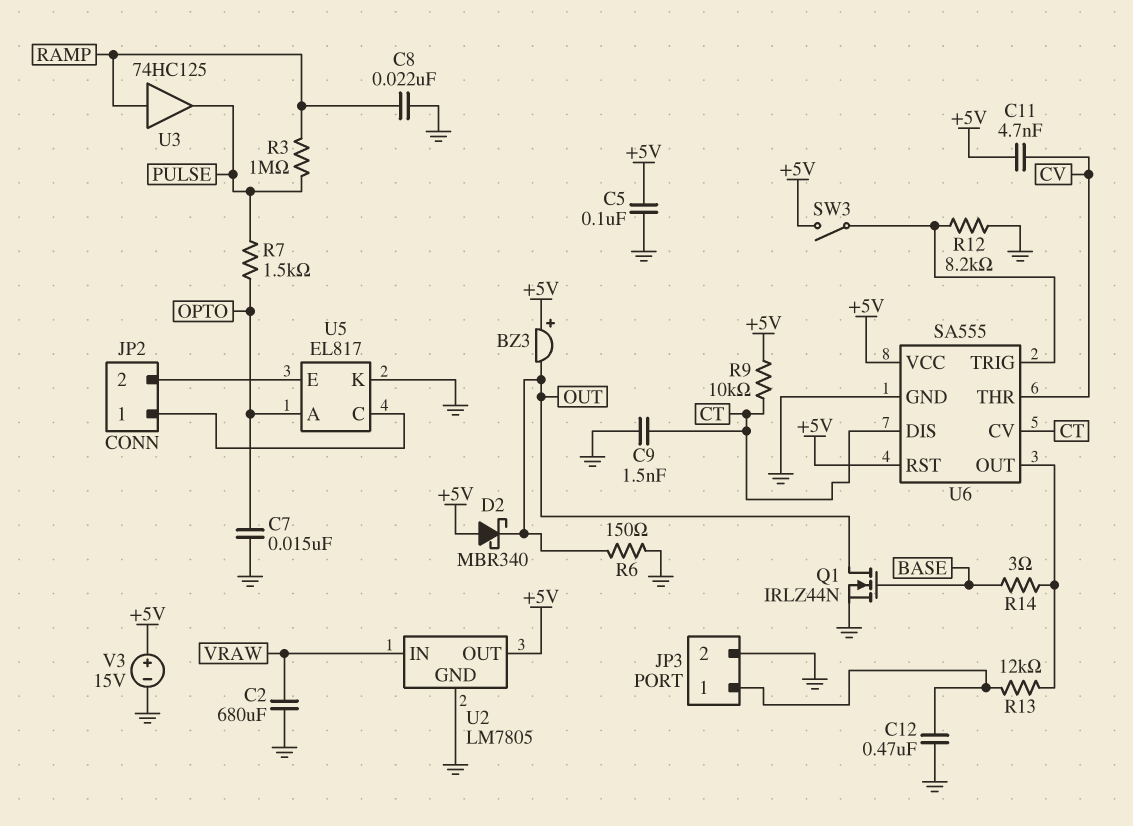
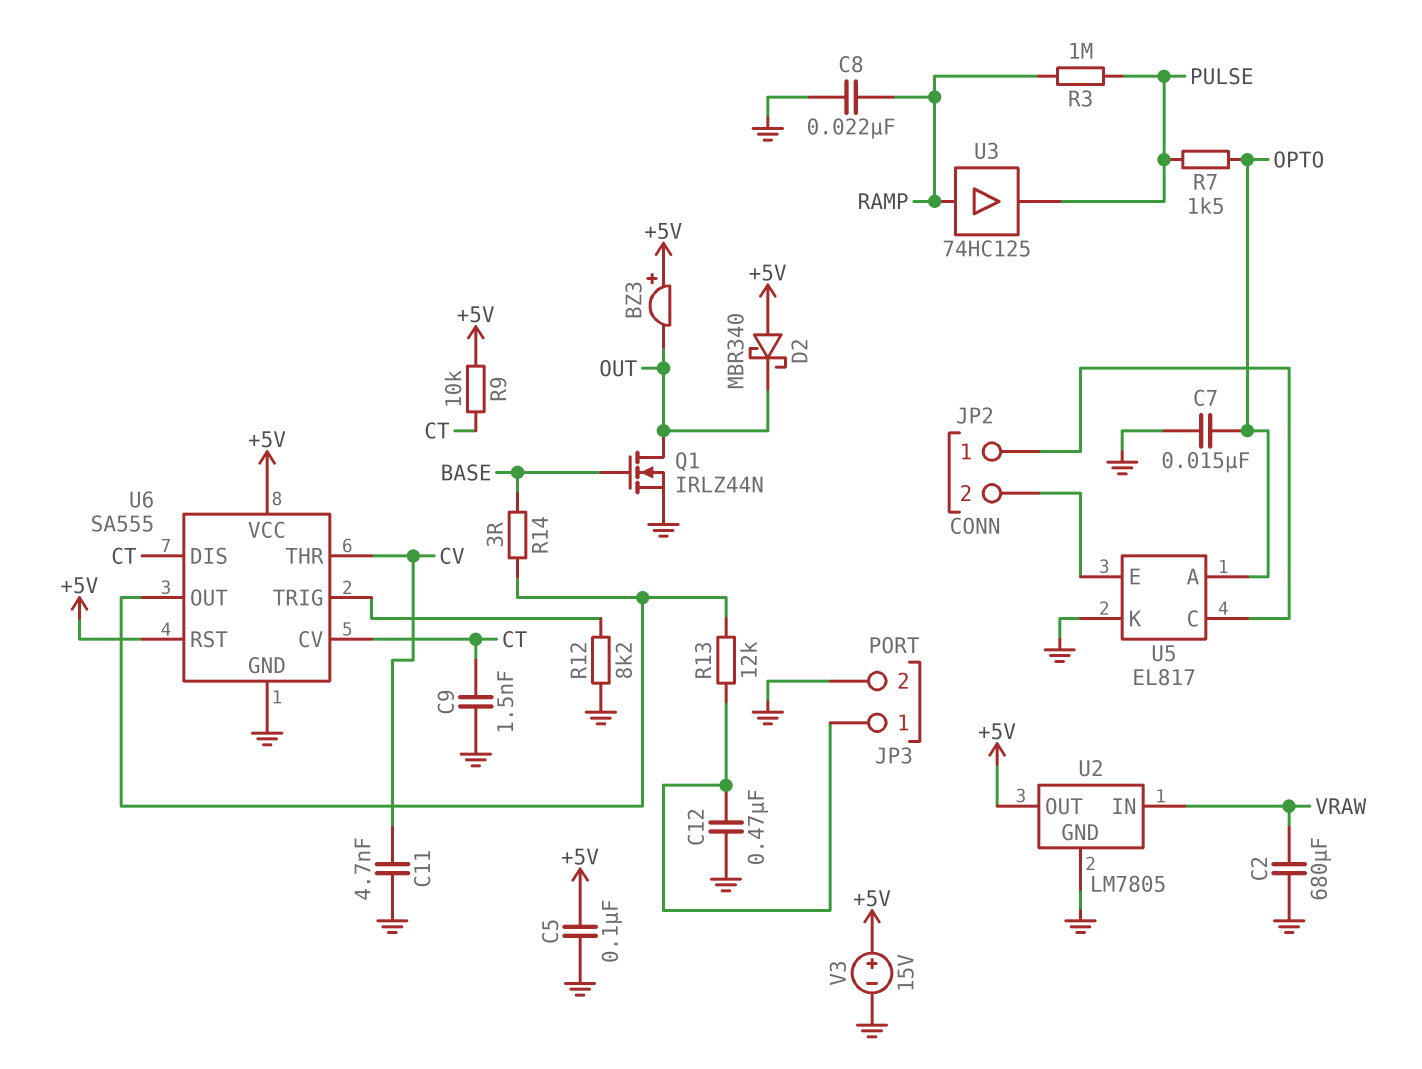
C11: 4.7nF (+5V, CV) -> 4.7nF (CV, GND)
R6: 150 (GND, OUT) -> none
SW3: switch (+5V, U6/TRIG) -> none

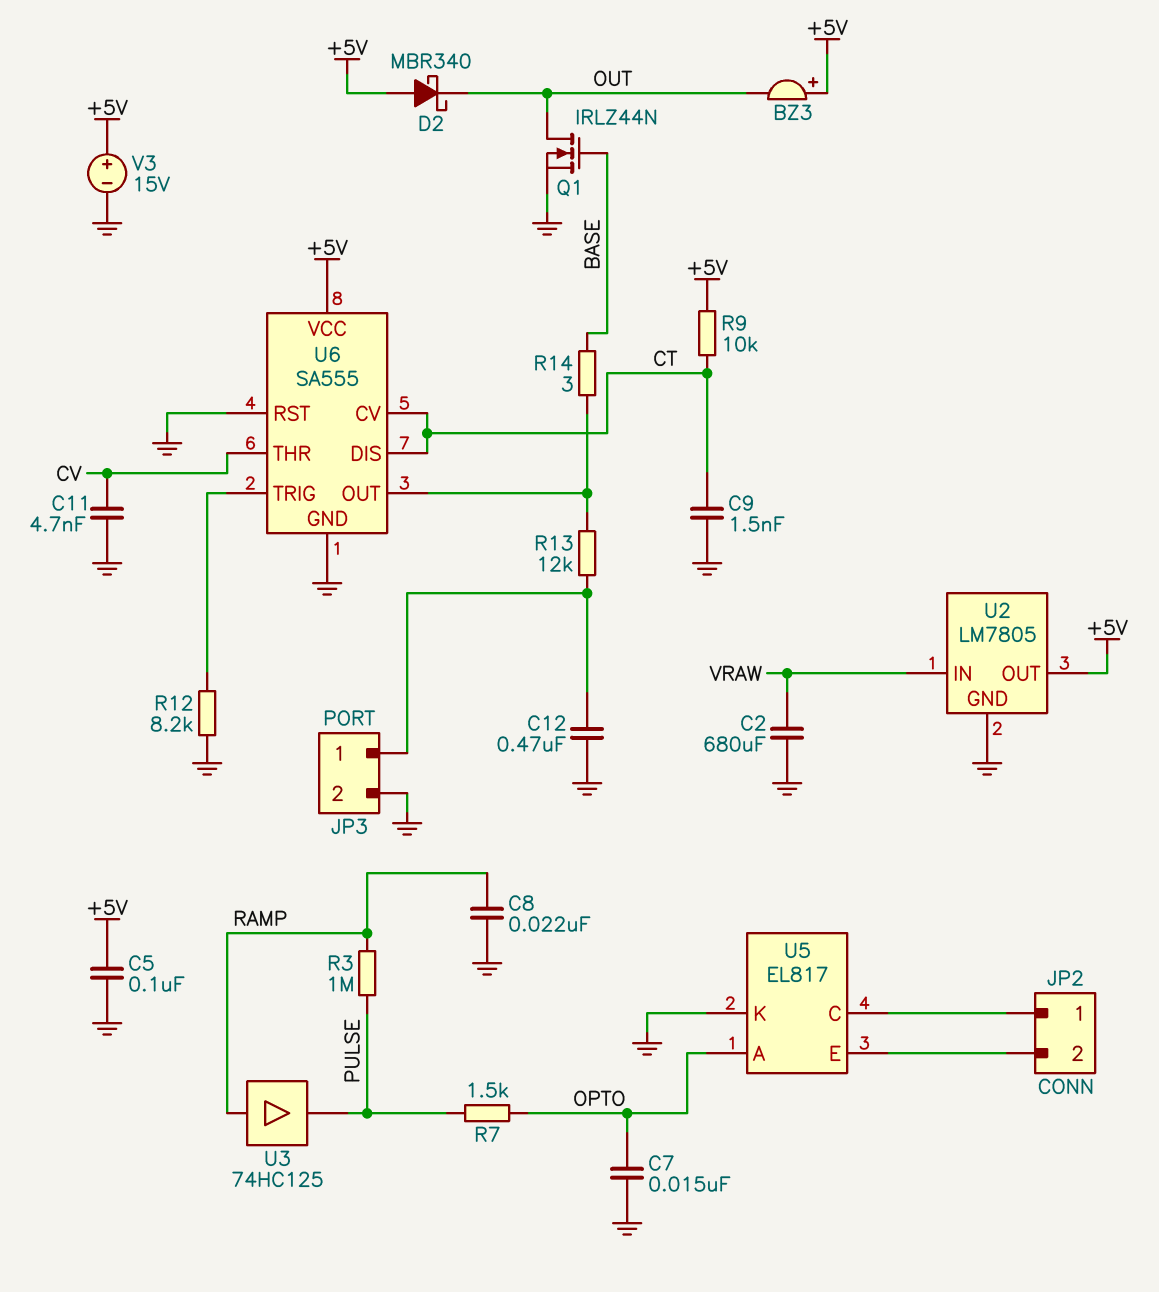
U6 pin RST: +5V -> GND

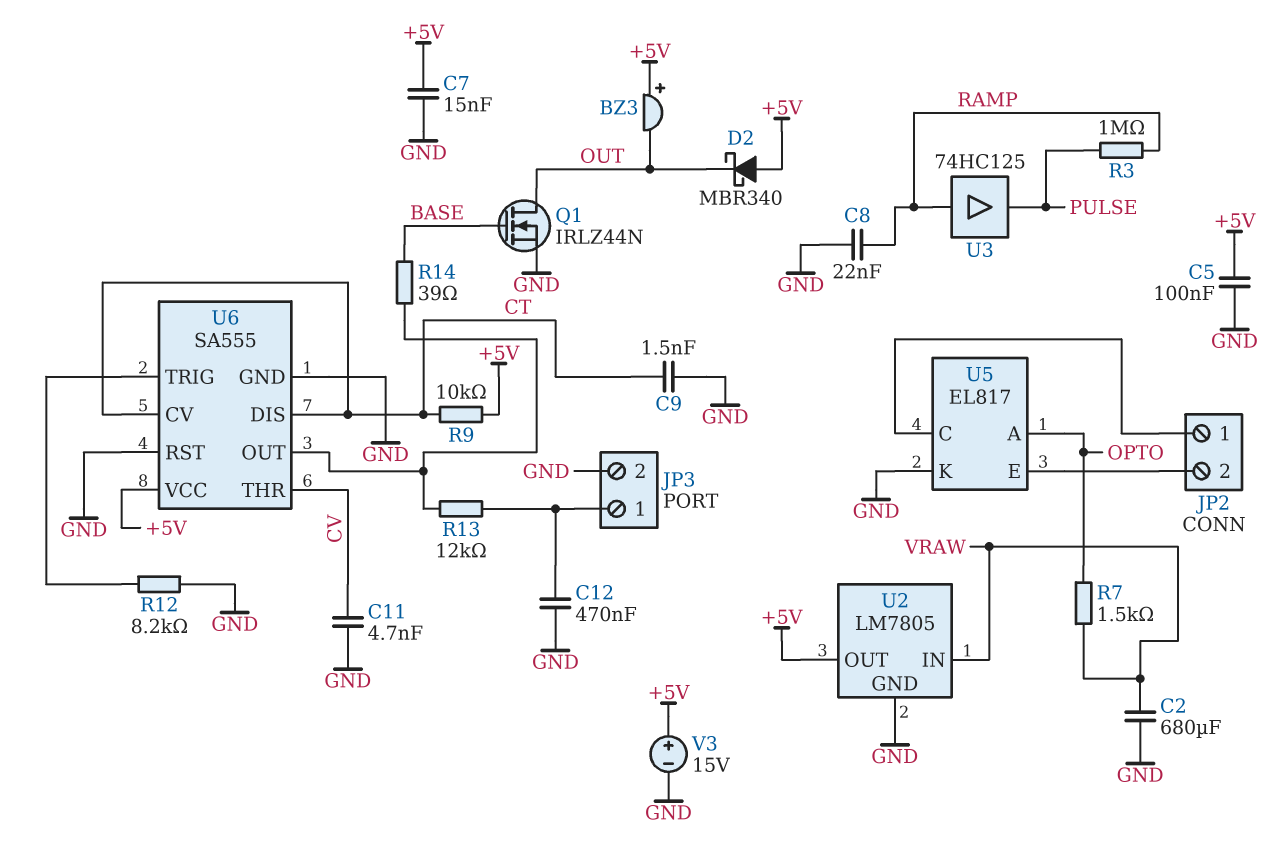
C7: 15nF (GND, OPTO) -> 15nF (+5V, GND)
R7: 1.5k (OPTO, PULSE) -> 1.5k (OPTO, VRAW)
R14: 3 (BASE, U6/OUT) -> 39 (BASE, U6/OUT)

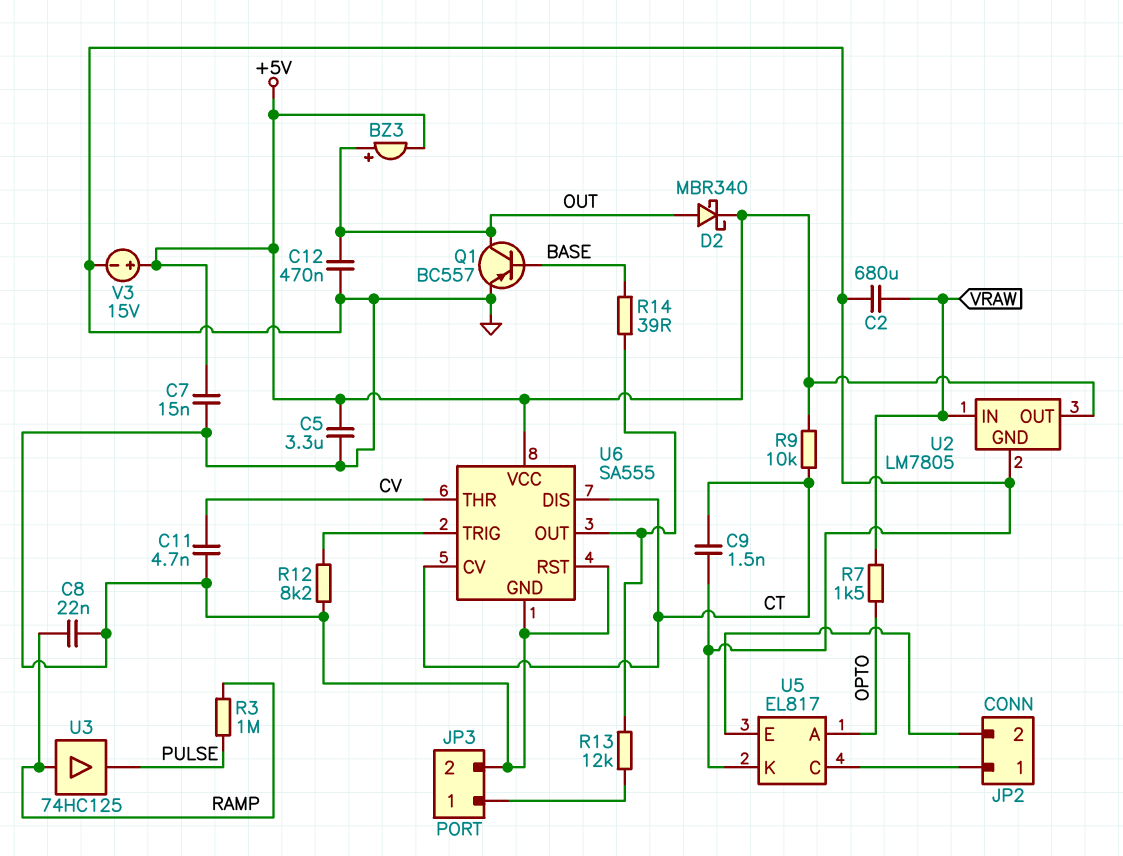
BZ3: buzzer (plus +5V, minus OUT) -> buzzer (plus OUT, minus +5V)
C5: 100nF (+5V, GND) -> 3.3uF (+5V, GND)
C12: 470nF (GND, JP3/1) -> 470nF (GND, OUT)
D2: schottky MBR340 (A +5V, K OUT) -> schottky MBR340 (A OUT, K +5V)
Q1: NMOS IRLZ44N (G BASE, D OUT, S GND) -> PNP BC557 (B BASE, C OUT, E GND)

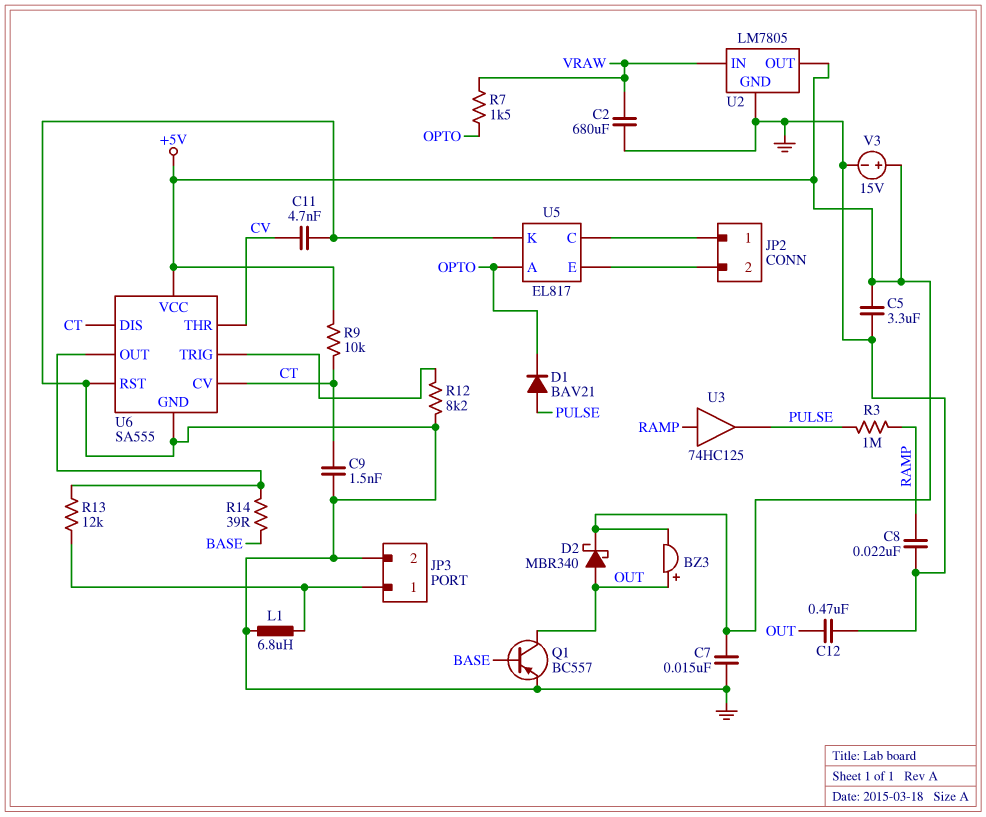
D1: none -> diode BAV21 (A PULSE, K OPTO)
L1: none -> 6.8uH (GND, JP3/1)

